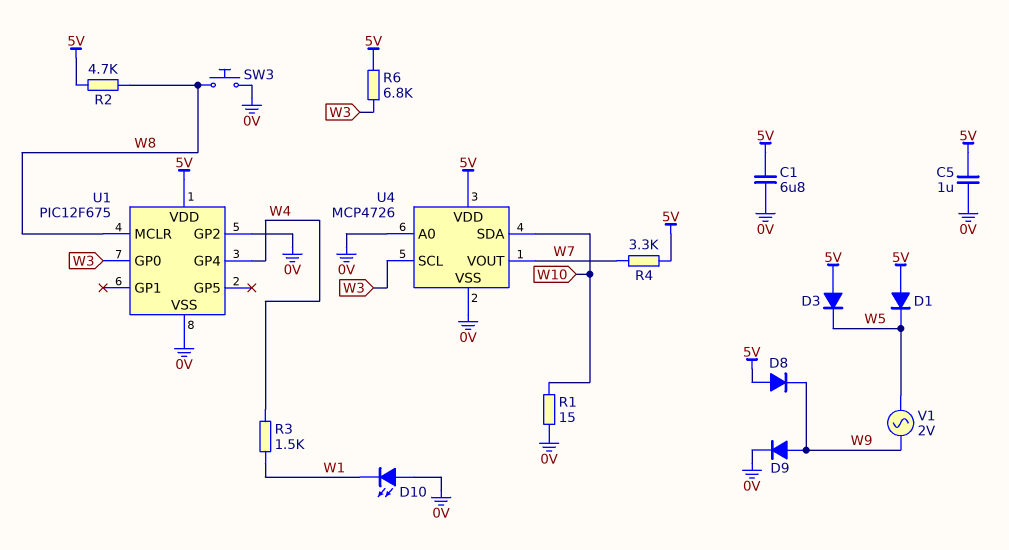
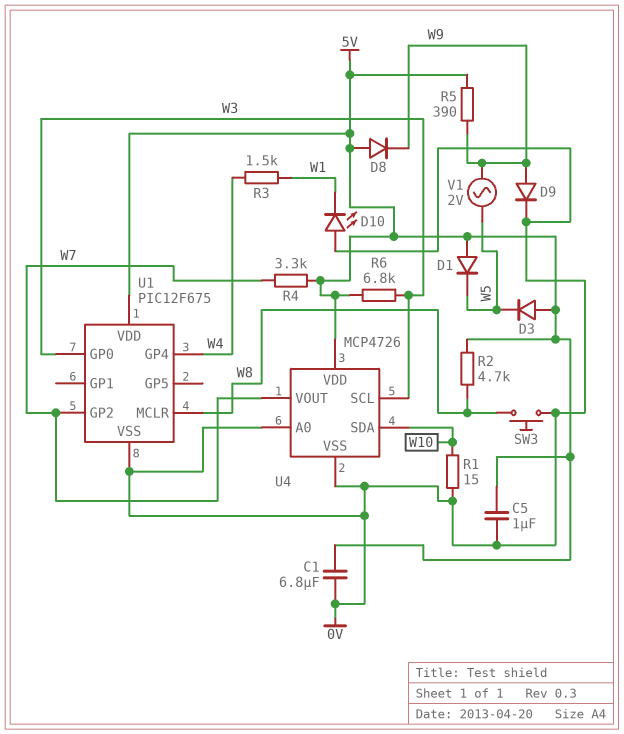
R5: none -> 390 (5V, W9)
U1 pin GP2: 0V -> W7

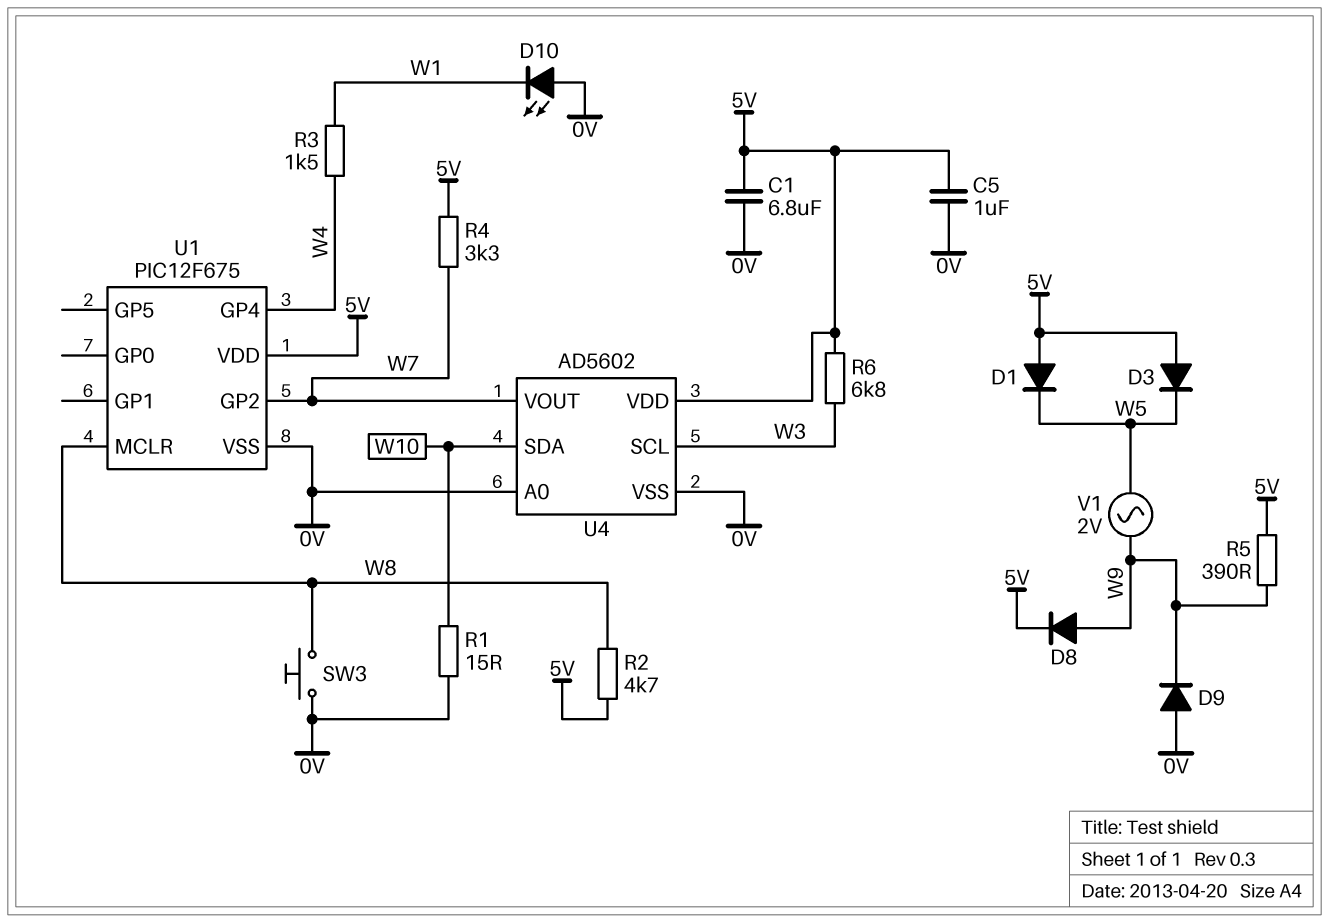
D8: diode (A 5V, K W9) -> diode (A W9, K 5V)
D9: diode (A W9, K 0V) -> diode (A 0V, K W9)
U1 pin GP0: W3 -> none
U4: MCP4726 -> AD5602

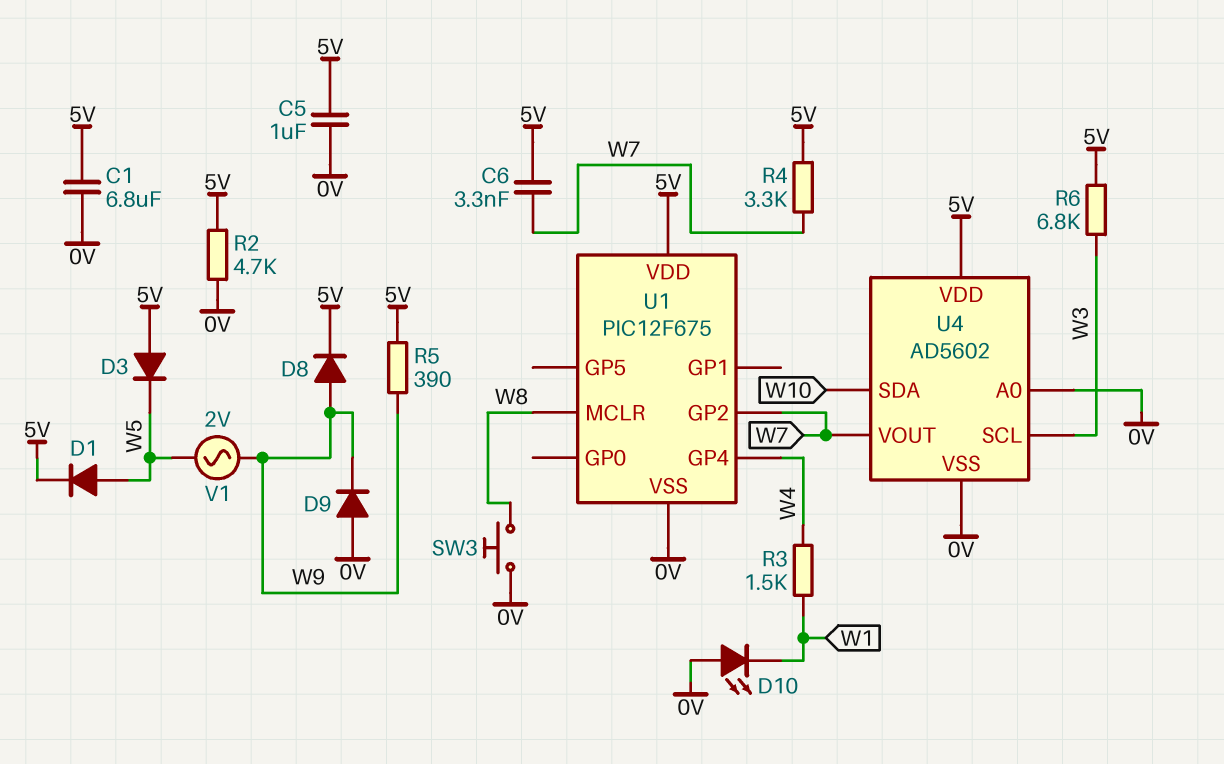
C6: none -> 3.3nF (5V, W7)
D1: diode (A 5V, K W5) -> diode (A W5, K 5V)
R1: 15 (0V, W10) -> none
R2: 4.7k (5V, W8) -> 4.7k (0V, 5V)

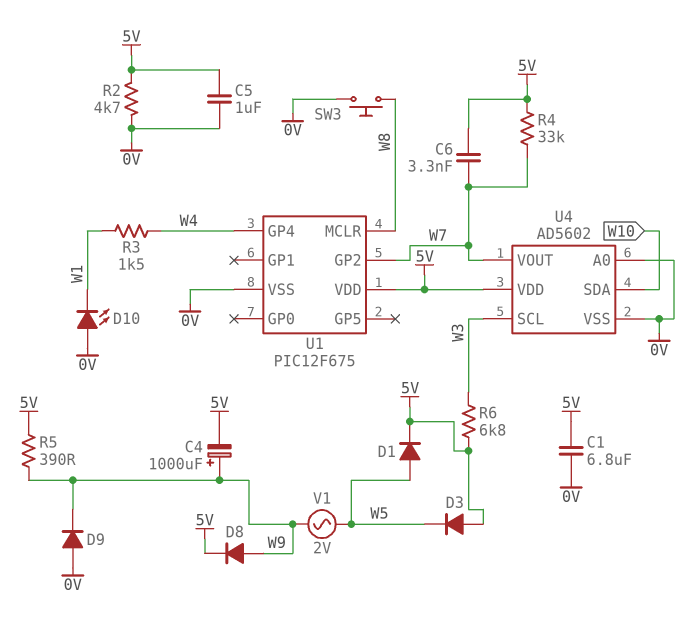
C4: none -> 1000uF (plus W9, minus 5V)
R4: 3.3k (5V, W7) -> 33k (5V, W7)

